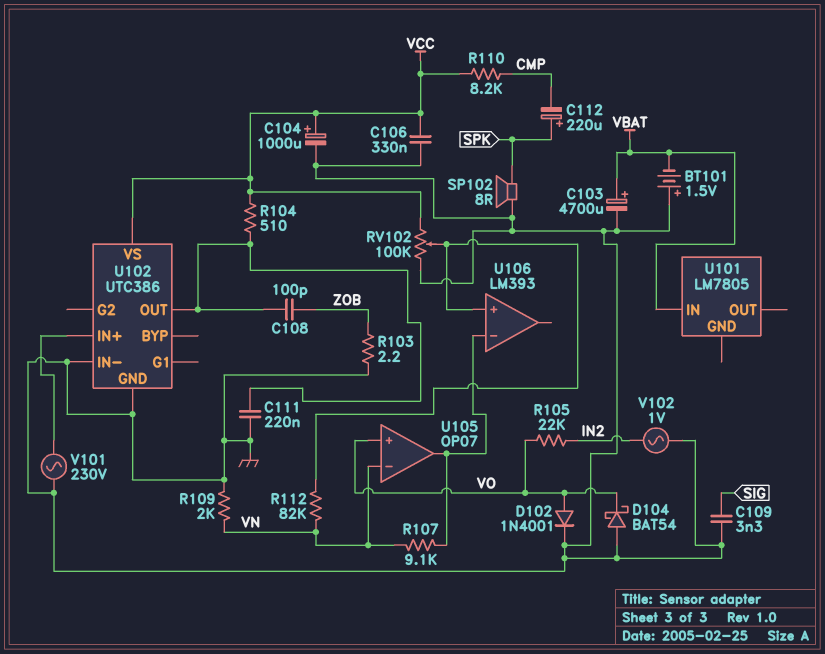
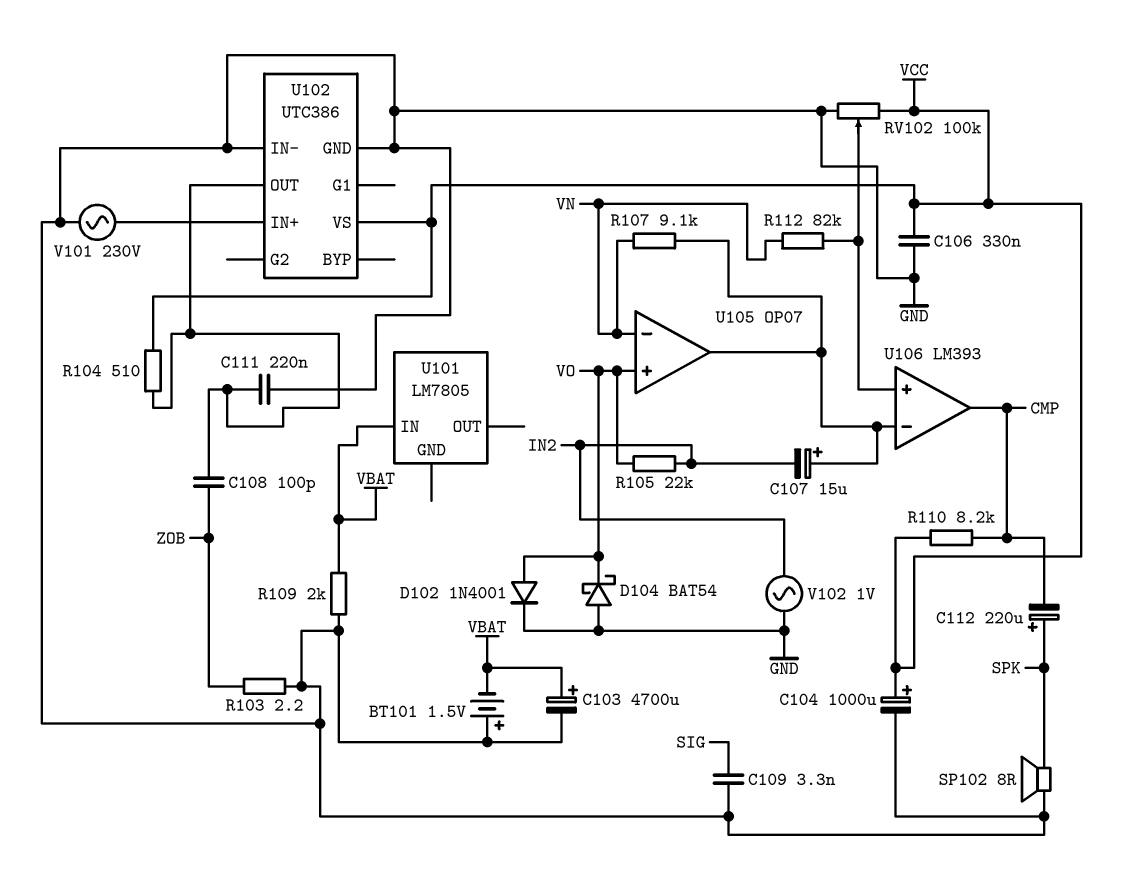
C107: none -> 15uF (plus U105/out, minus IN2)
R109: 2k (GND, VN) -> 2k (GND, VBAT)
U106 pin out: none -> CMP

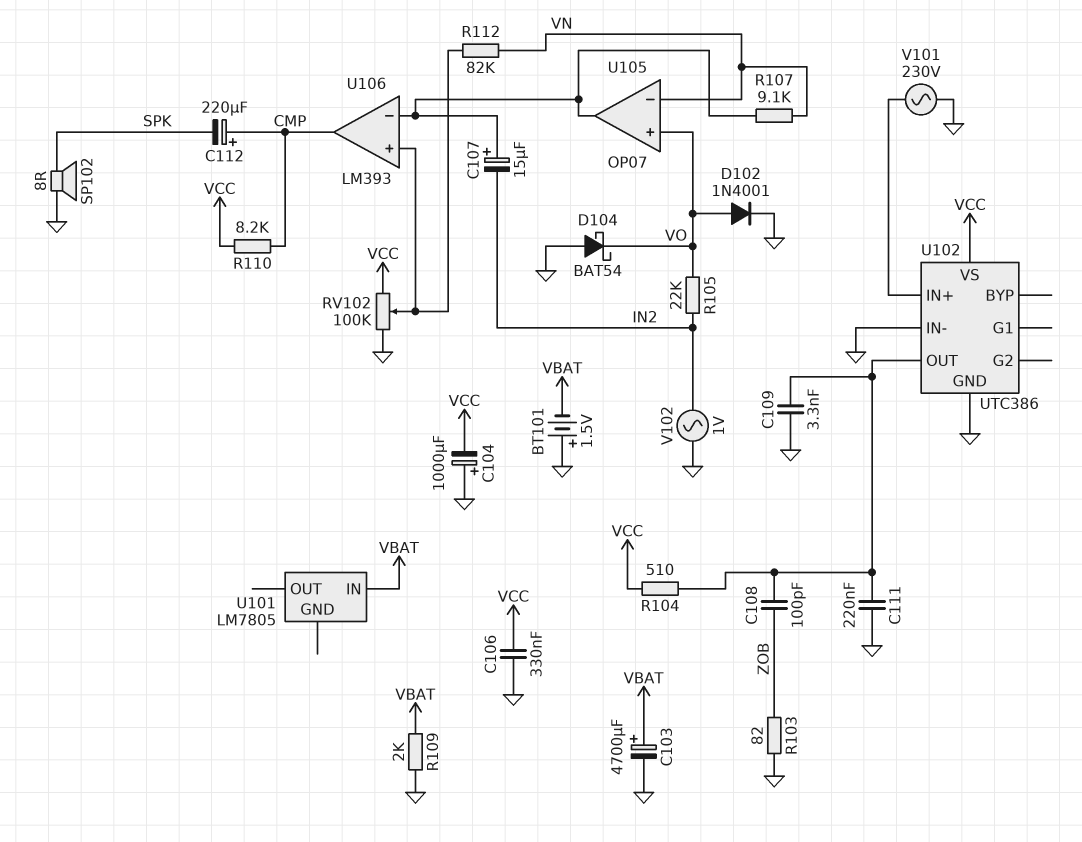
C104: 1000uF (plus VCC, minus GND) -> 1000uF (plus GND, minus VCC)
C109: 3.3nF (GND, SIG) -> 3.3nF (GND, U102/OUT)
C112: 220uF (plus SPK, minus CMP) -> 220uF (plus CMP, minus SPK)
R103: 2.2 (GND, ZOB) -> 82 (GND, ZOB)

